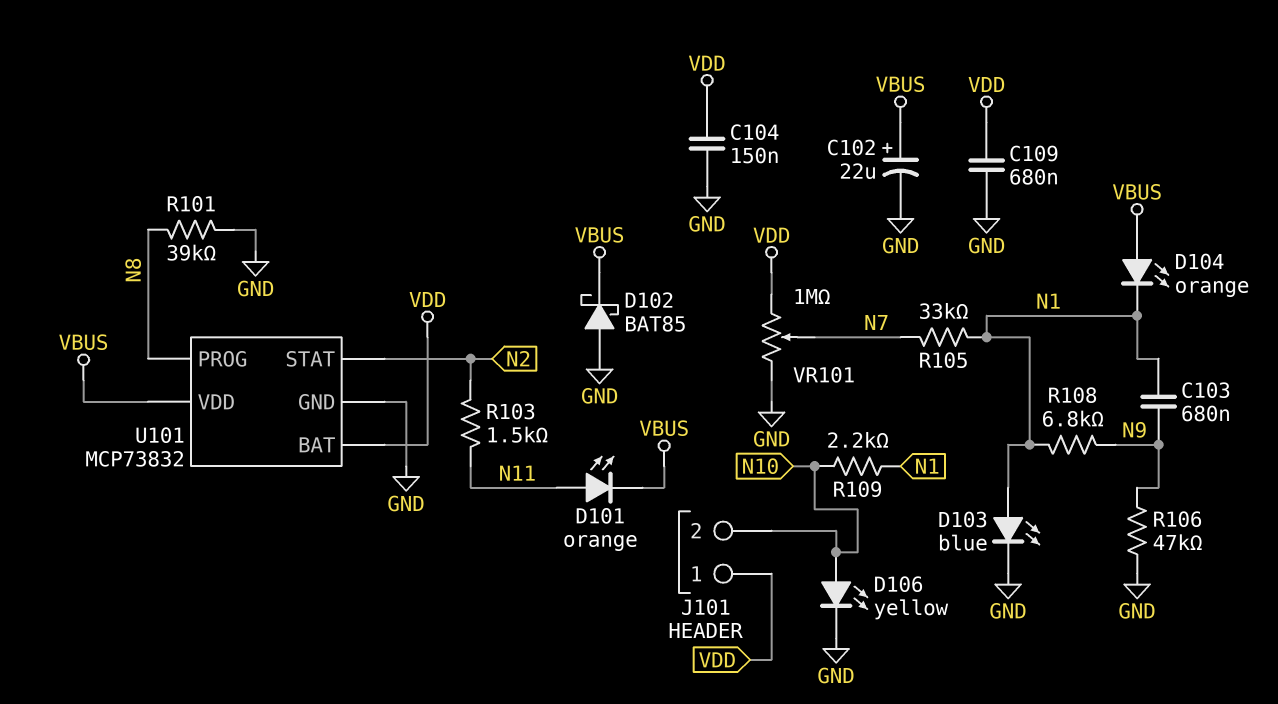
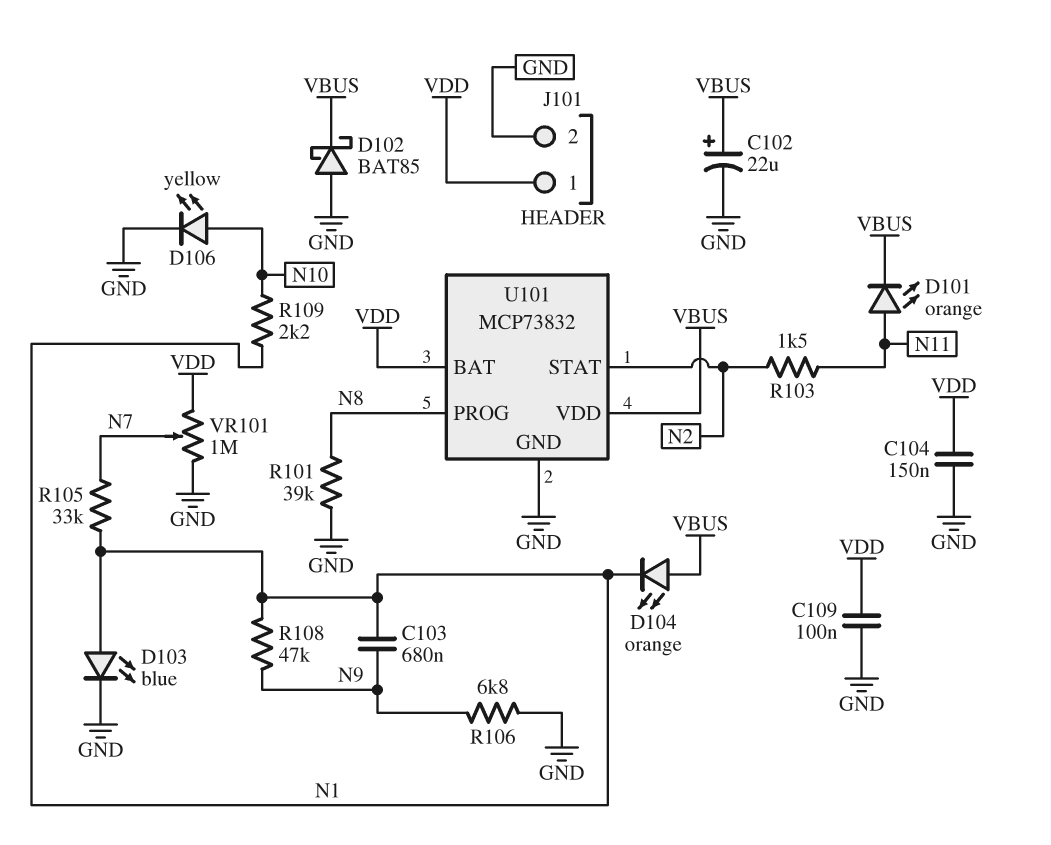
C109: 680nF (GND, VDD) -> 100nF (GND, VDD)
J101 pin 2: N10 -> GND
R106: 47k (GND, N9) -> 6.8k (GND, N9)
R108: 6.8k (N1, N9) -> 47k (N1, N9)

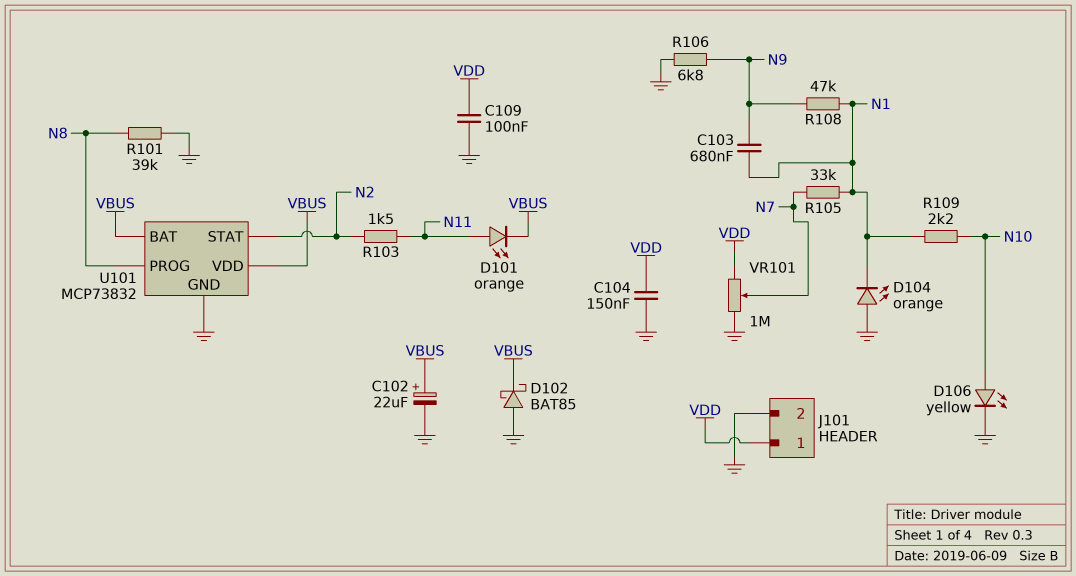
D103: LED blue (A N1, K GND) -> none
D104: LED orange (A VBUS, K N1) -> LED orange (A GND, K N1)
U101 pin BAT: VDD -> VBUS

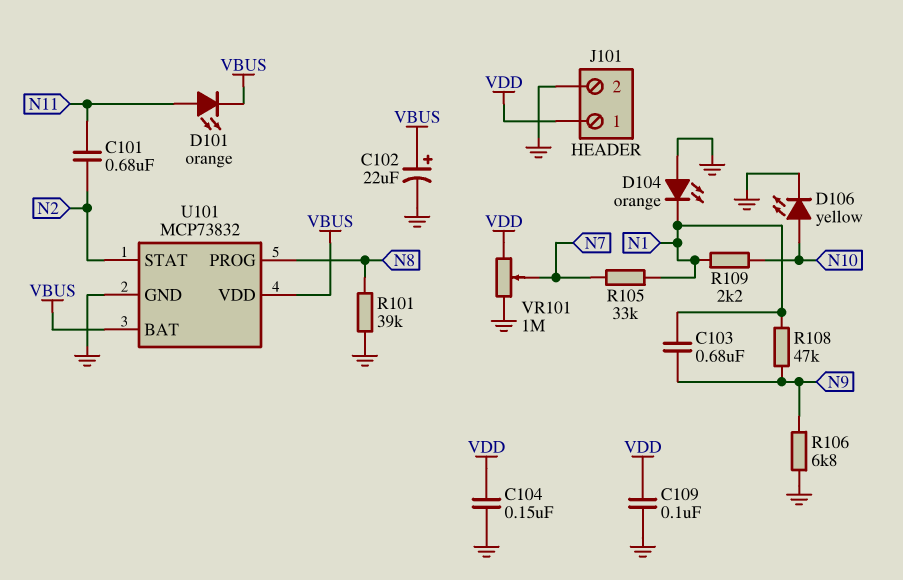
C101: none -> 680nF (N2, N11)
D102: schottky BAT85 (A GND, K VBUS) -> none
R103: 1.5k (N2, N11) -> none

